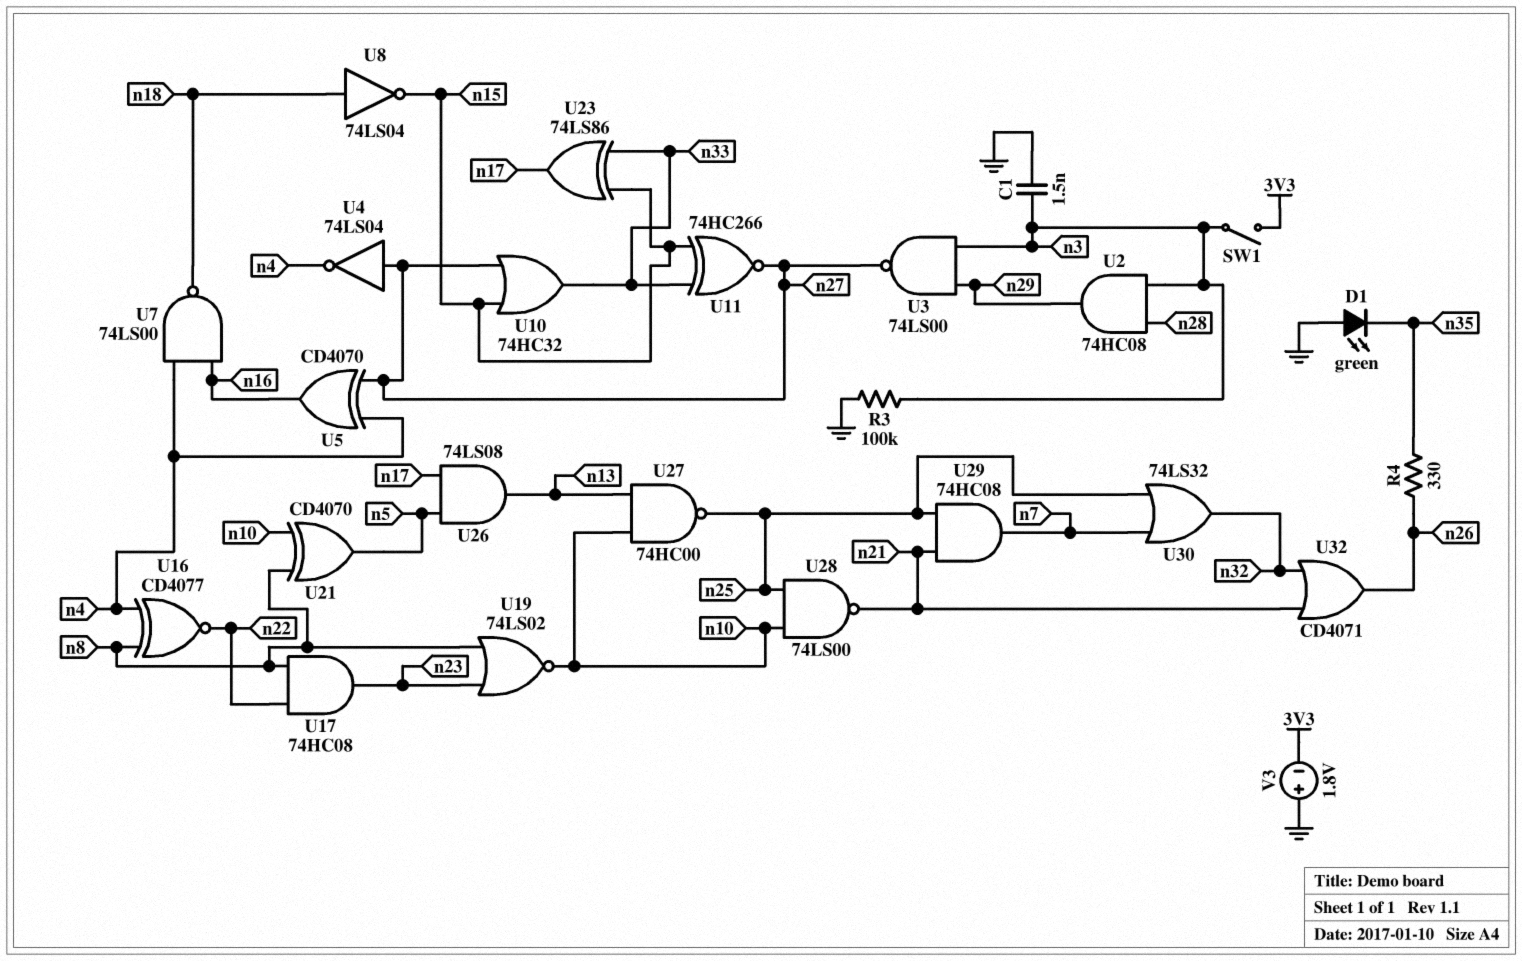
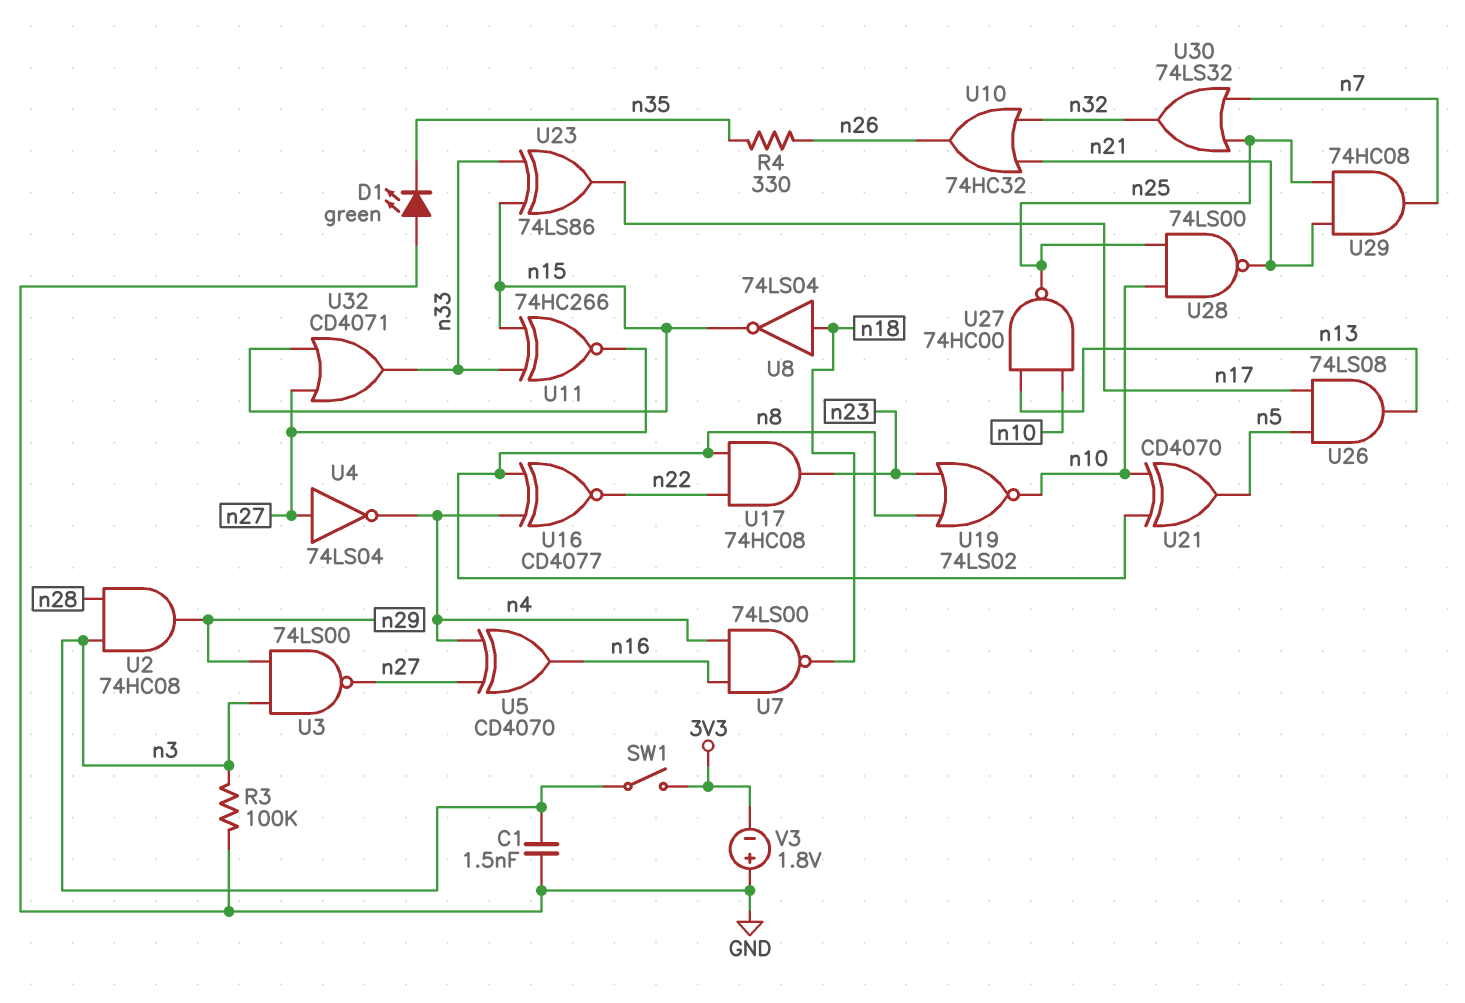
U10: OR 74HC32 (in n15, in n27, out n33) -> OR 74HC32 (in n21, in n32, out n26)
U32: OR CD4071 (in n21, in n32, out n26) -> OR CD4071 (in n15, in n27, out n33)

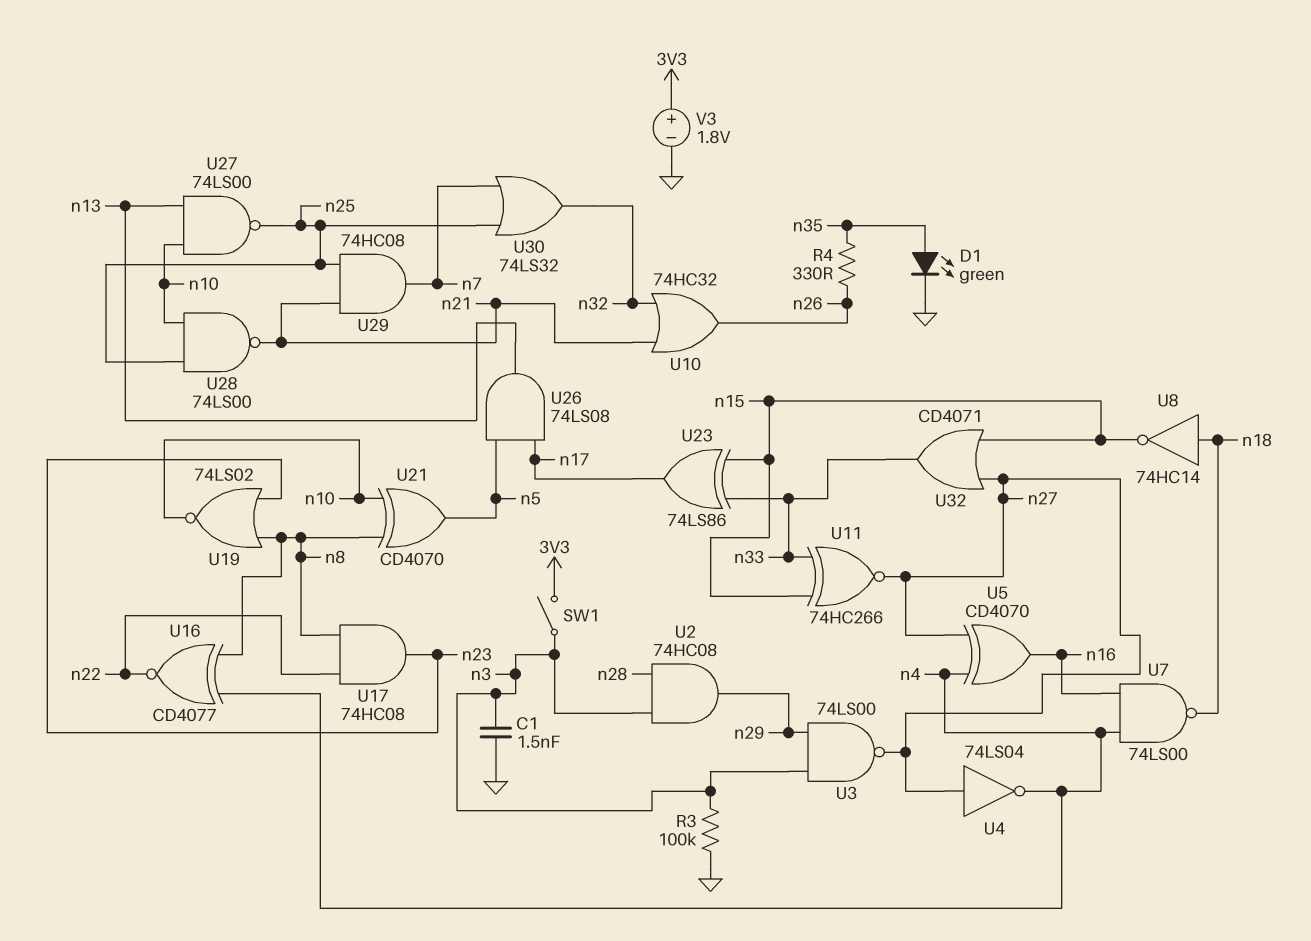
D1: LED green (A GND, K n35) -> LED green (A n35, K GND)
U8: NOT 74LS04 (in n18, out n15) -> NOT 74HC14 (in n18, out n15)
U27: NAND 74HC00 (in n10, in n13, out n25) -> NAND 74LS00 (in n10, in n13, out n25)
V3: 1.8V (plus GND, minus 3V3) -> 1.8V (plus 3V3, minus GND)

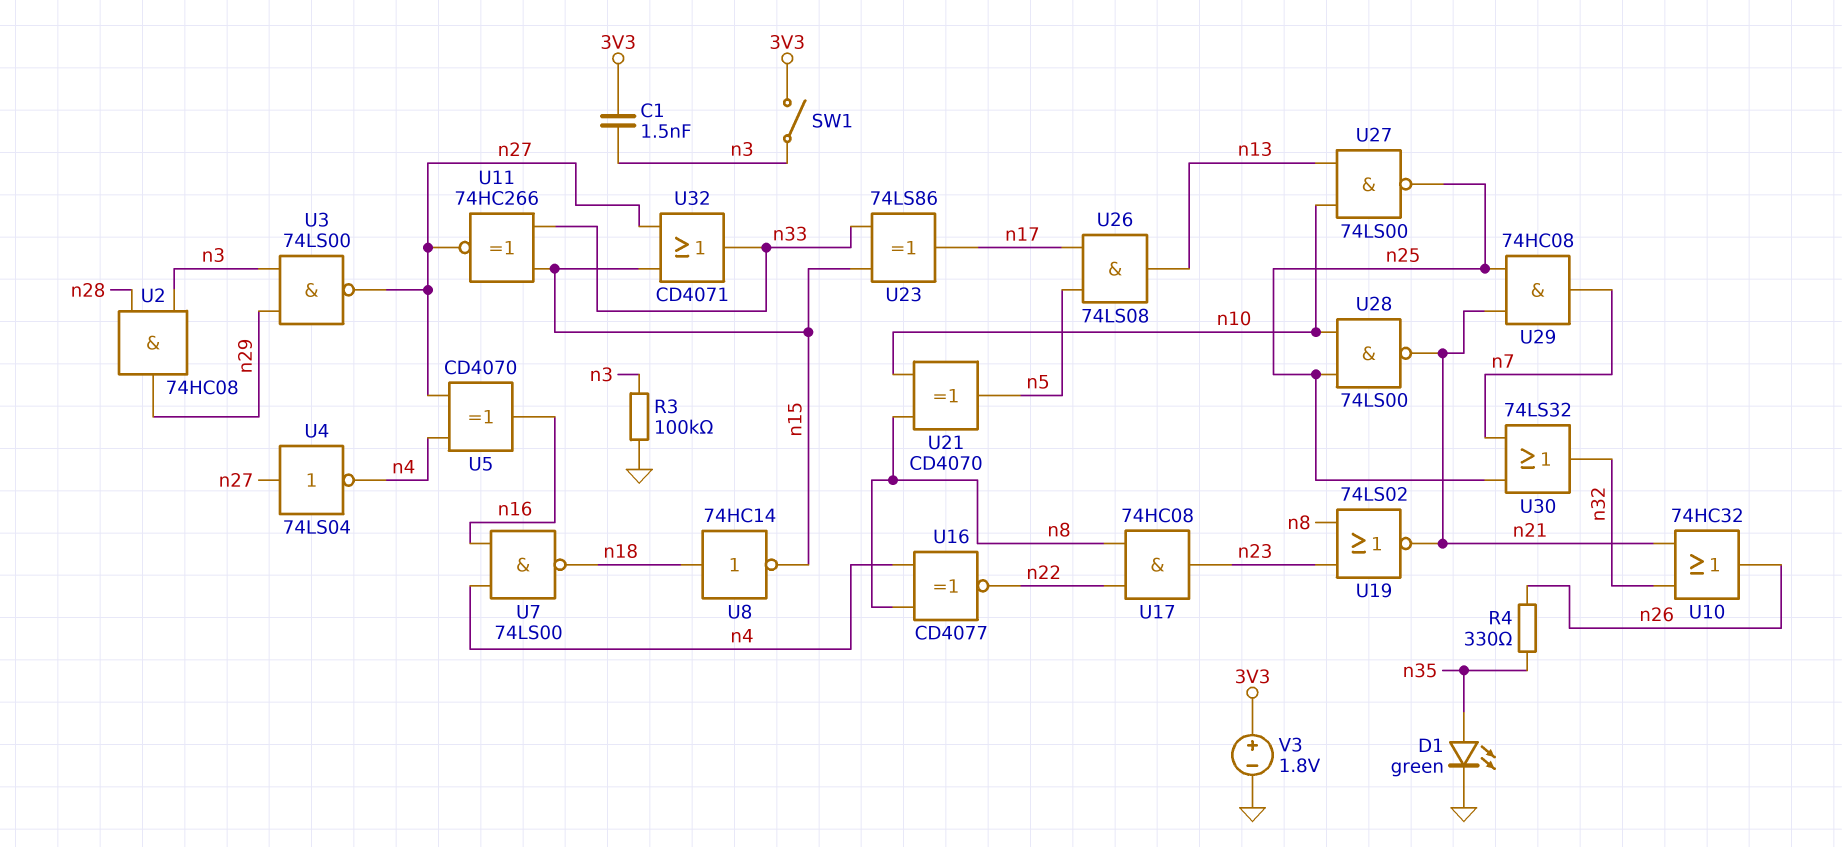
C1: 1.5nF (GND, n3) -> 1.5nF (3V3, n3)
U19: NOR 74LS02 (in n8, in n23, out n10) -> NOR 74LS02 (in n8, in n23, out n21)

